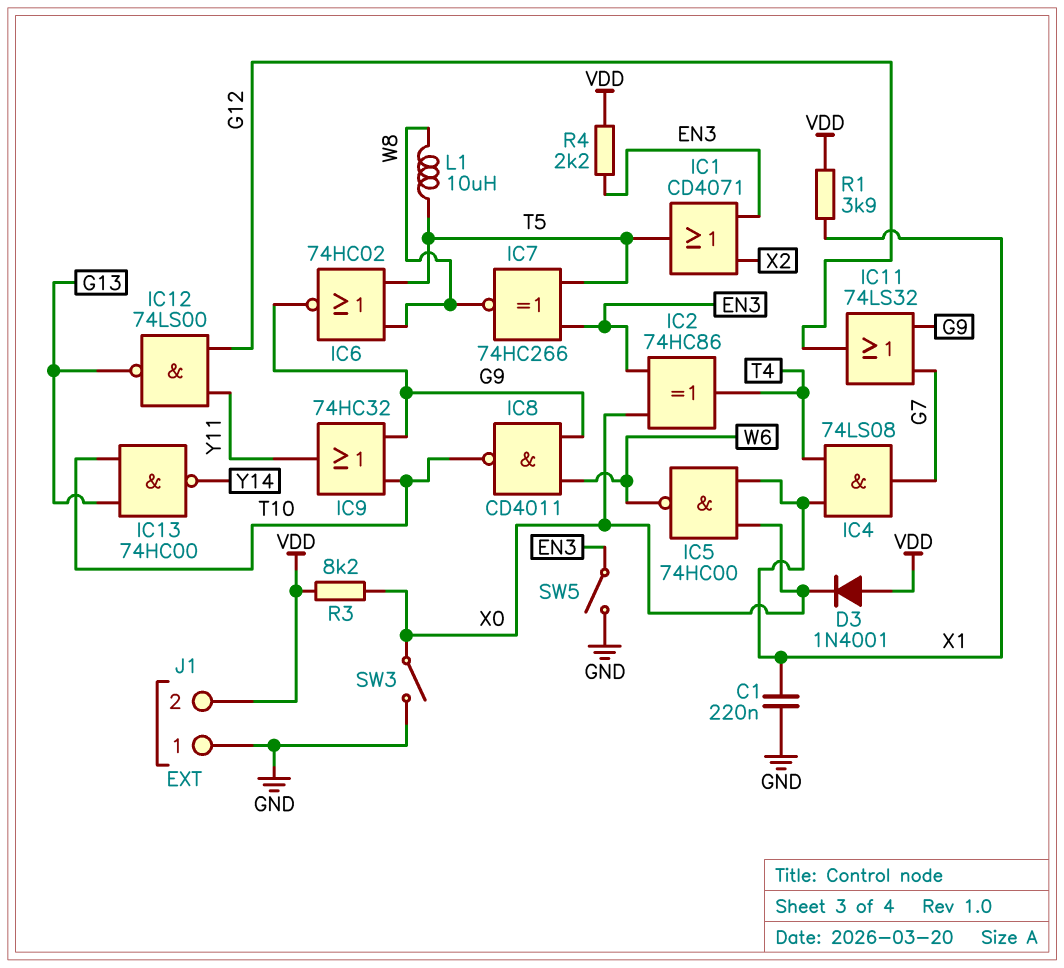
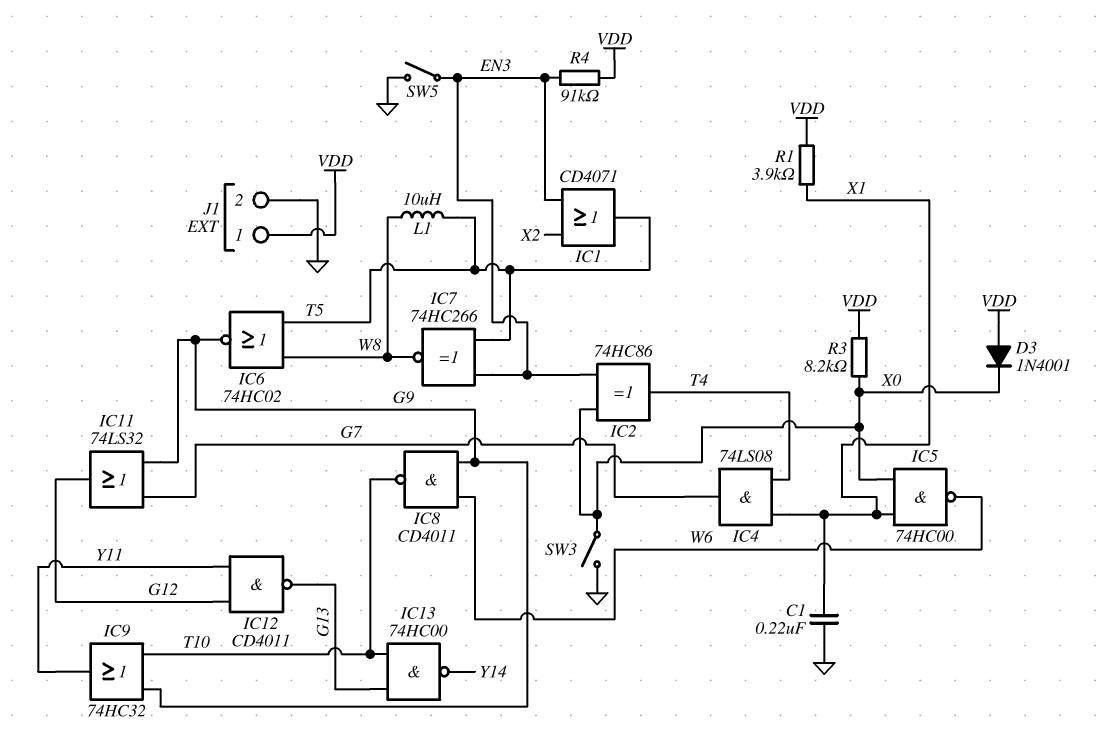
IC12: NAND 74LS00 (in G12, in Y11, out G13) -> NAND CD4011 (in G12, in Y11, out G13)
J1 pin 1: GND -> VDD
J1 pin 2: VDD -> GND
R4: 2.2k (EN3, VDD) -> 91k (EN3, VDD)

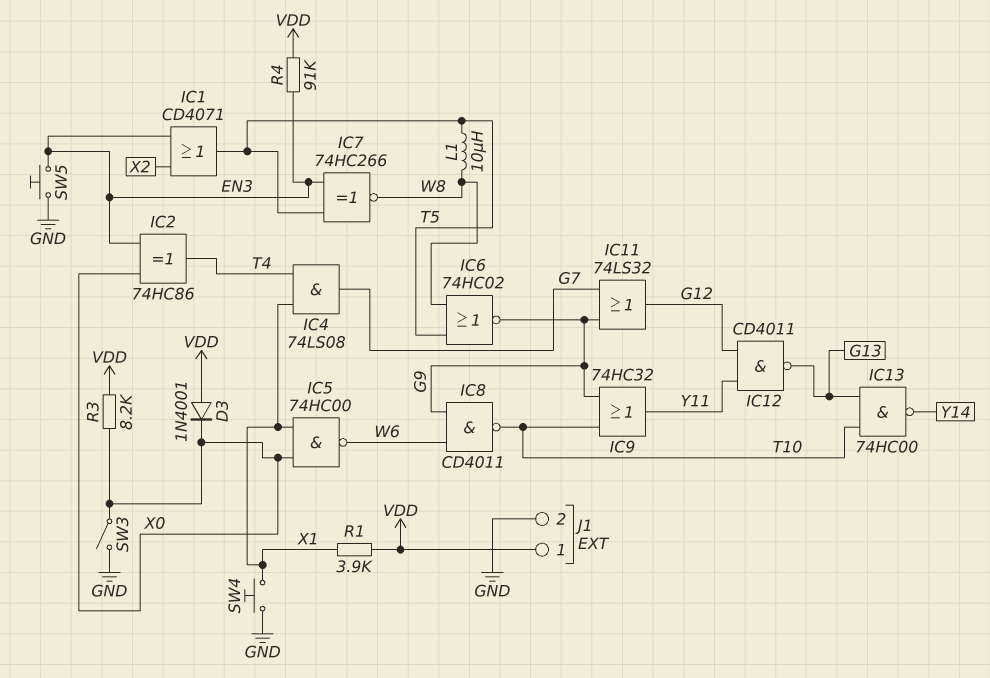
C1: 220nF (GND, X1) -> none
SW4: none -> button (GND, X1)
SW5: switch (EN3, GND) -> button (EN3, GND)

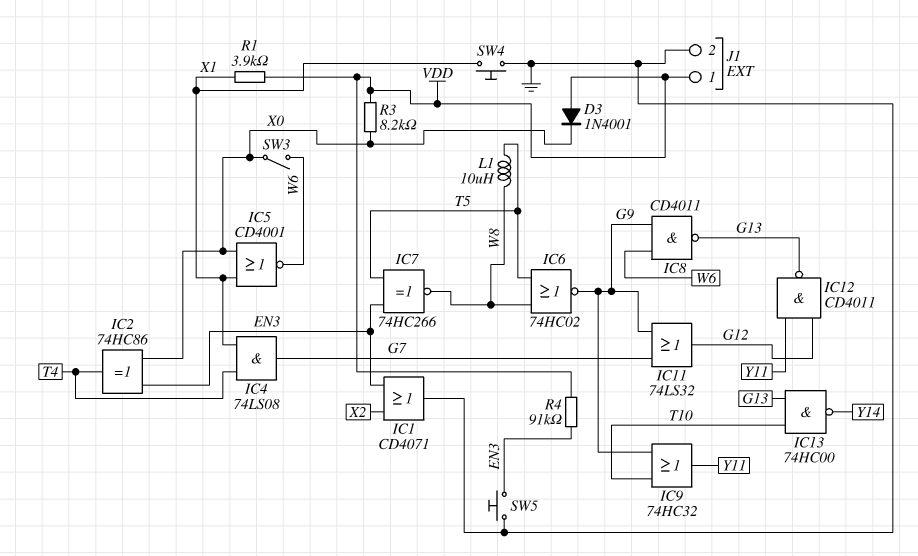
IC1: OR CD4071 (in EN3, in X2, out T5) -> OR CD4071 (in EN3, in X2, out GND)
IC5: NAND 74HC00 (in X0, in X1, out W6) -> NOR CD4001 (in X0, in X1, out W6)
IC8: NAND CD4011 (in G9, in W6, out T10) -> NAND CD4011 (in G9, in W6, out G13)
SW3: switch (GND, X0) -> switch (W6, X0)

